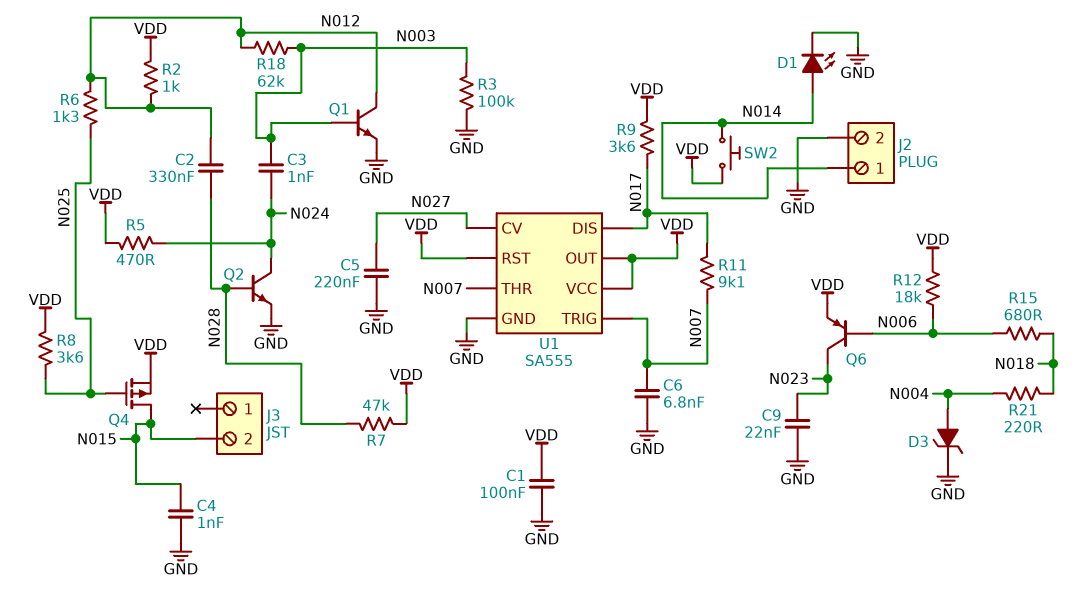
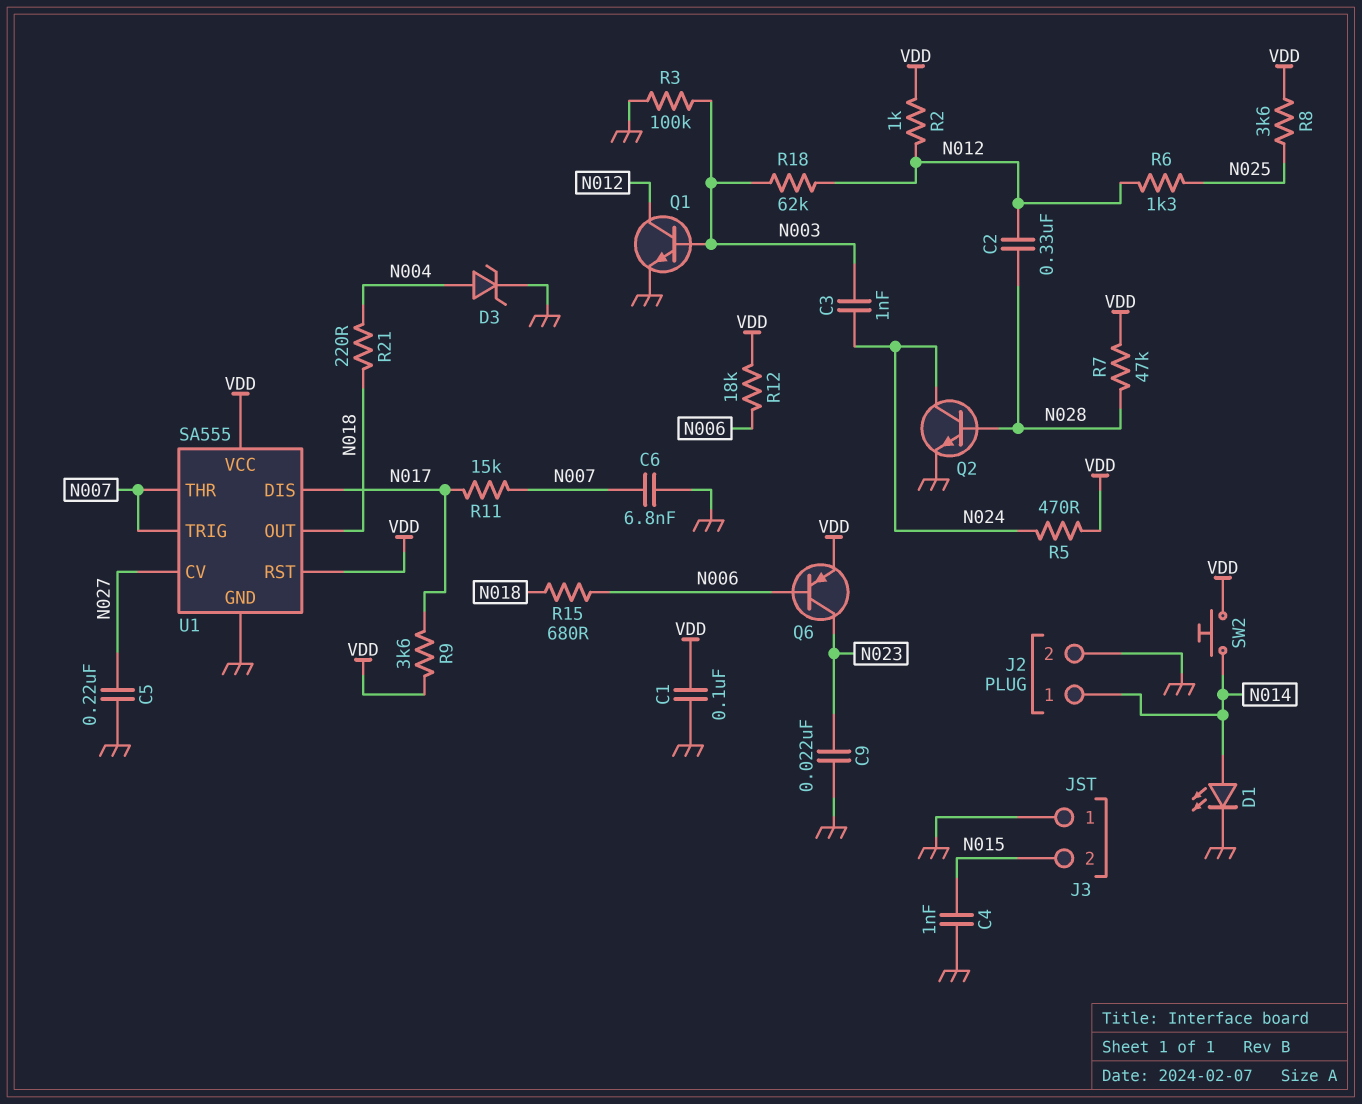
J3 pin 1: none -> GND
Q4: PMOS (G N025, D N015, S VDD) -> none
R11: 9.1k (N007, N017) -> 15k (N007, N017)
U1 pin OUT: VDD -> N018

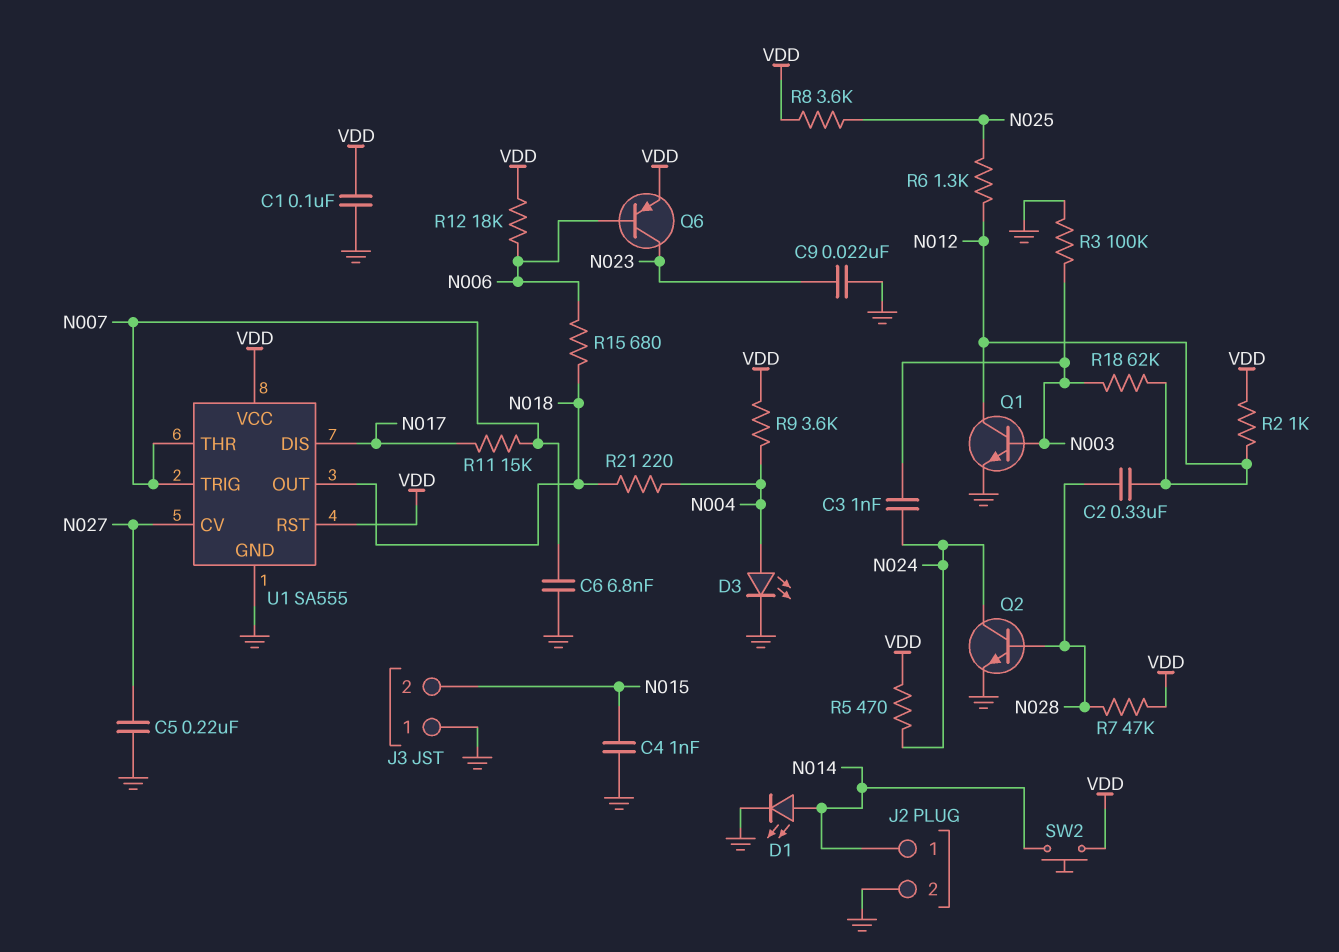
D3: zener (A N004, K GND) -> LED (A N004, K GND)
R9: 3.6k (N017, VDD) -> 3.6k (N004, VDD)

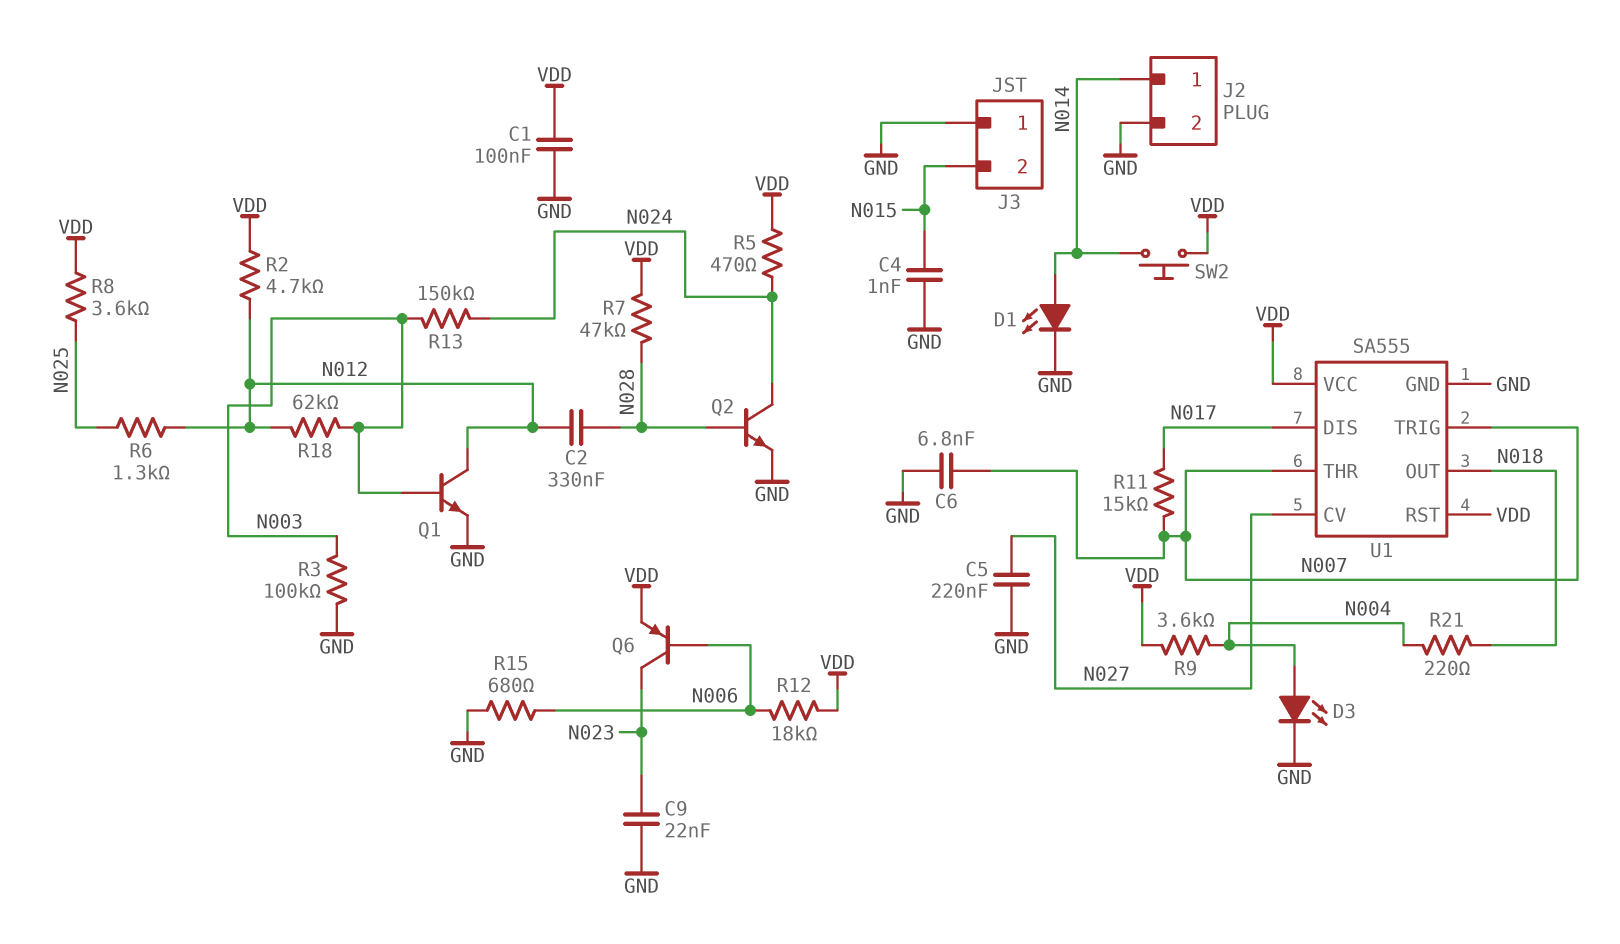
C3: 1nF (N003, N024) -> none
R2: 1k (N012, VDD) -> 4.7k (N012, VDD)
R13: none -> 150k (N003, N024)
R15: 680 (N006, N018) -> 680 (GND, N006)

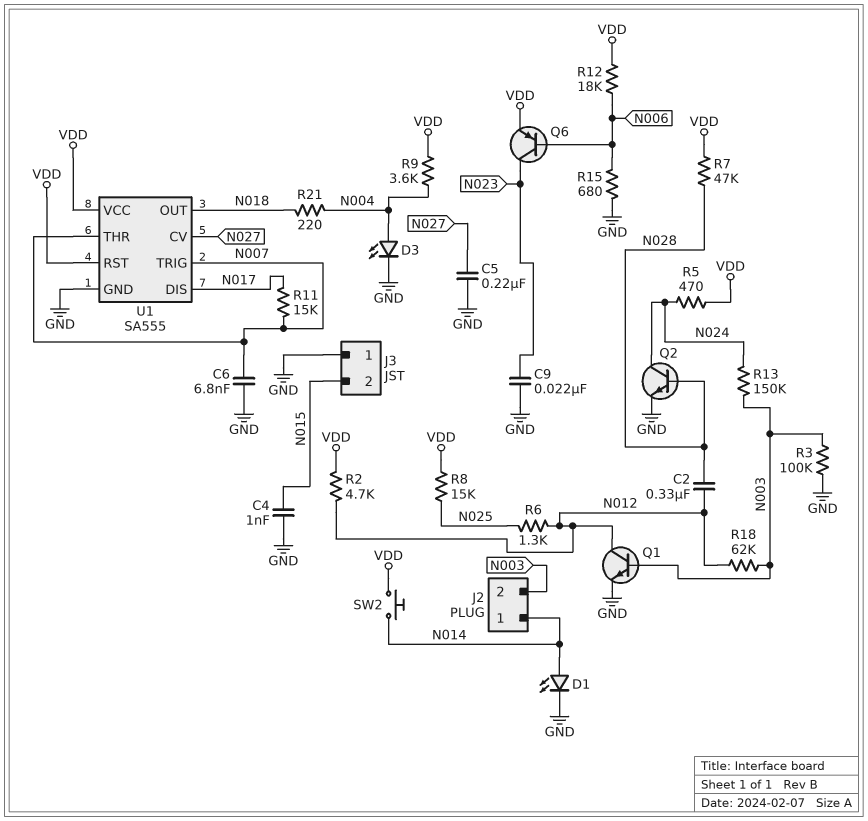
C1: 100nF (GND, VDD) -> none
J2 pin 2: GND -> N003
R8: 3.6k (N025, VDD) -> 15k (N025, VDD)

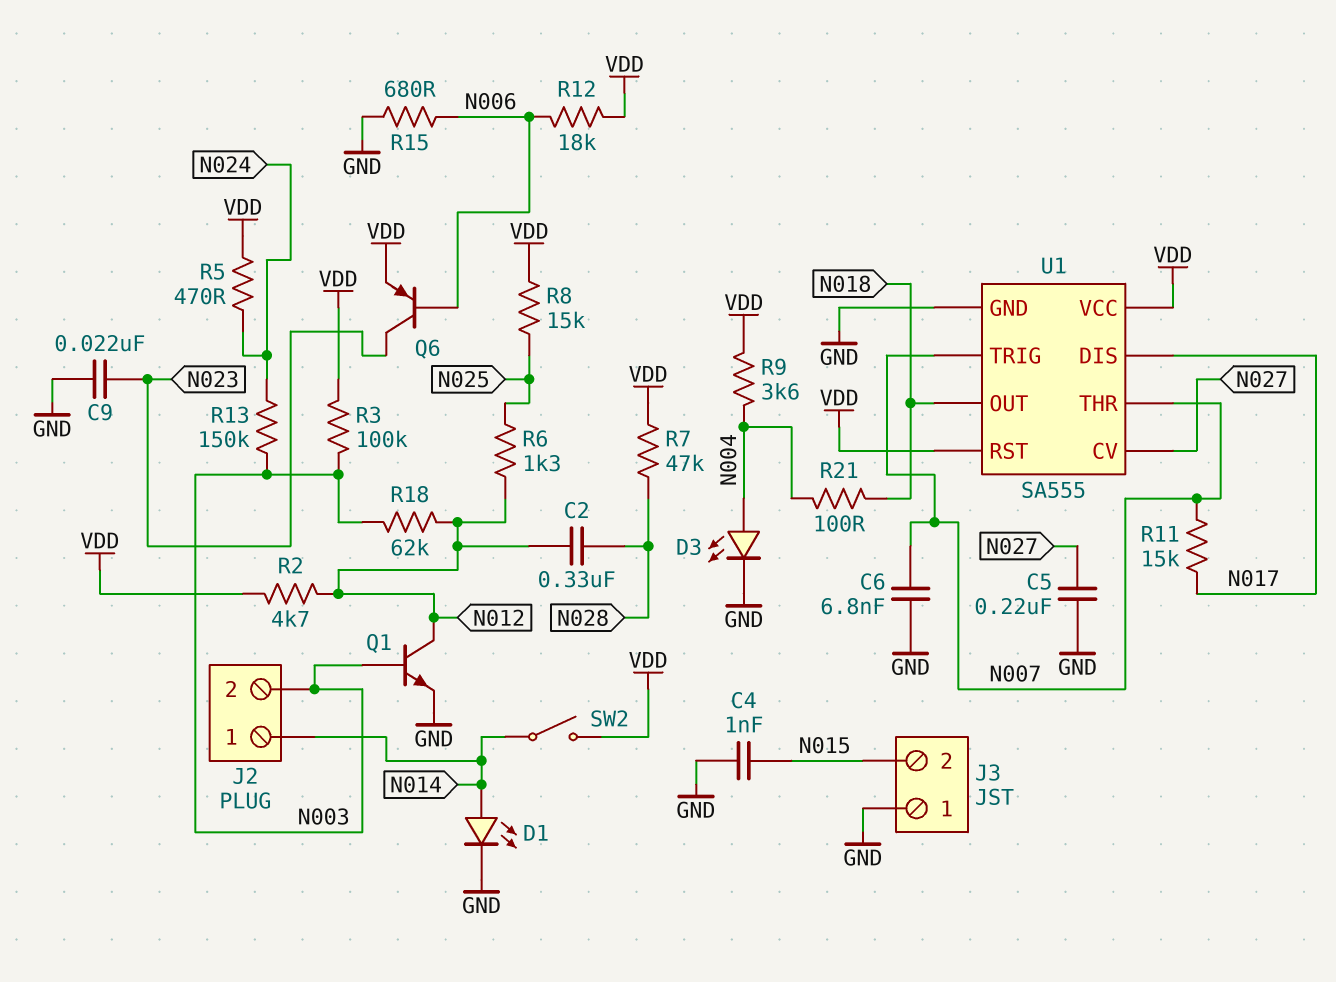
Q2: NPN (B N028, C N024, E GND) -> none
R3: 100k (GND, N003) -> 100k (N003, VDD)
R21: 220 (N004, N018) -> 100 (N004, N018)
SW2: button (N014, VDD) -> switch (N014, VDD)

